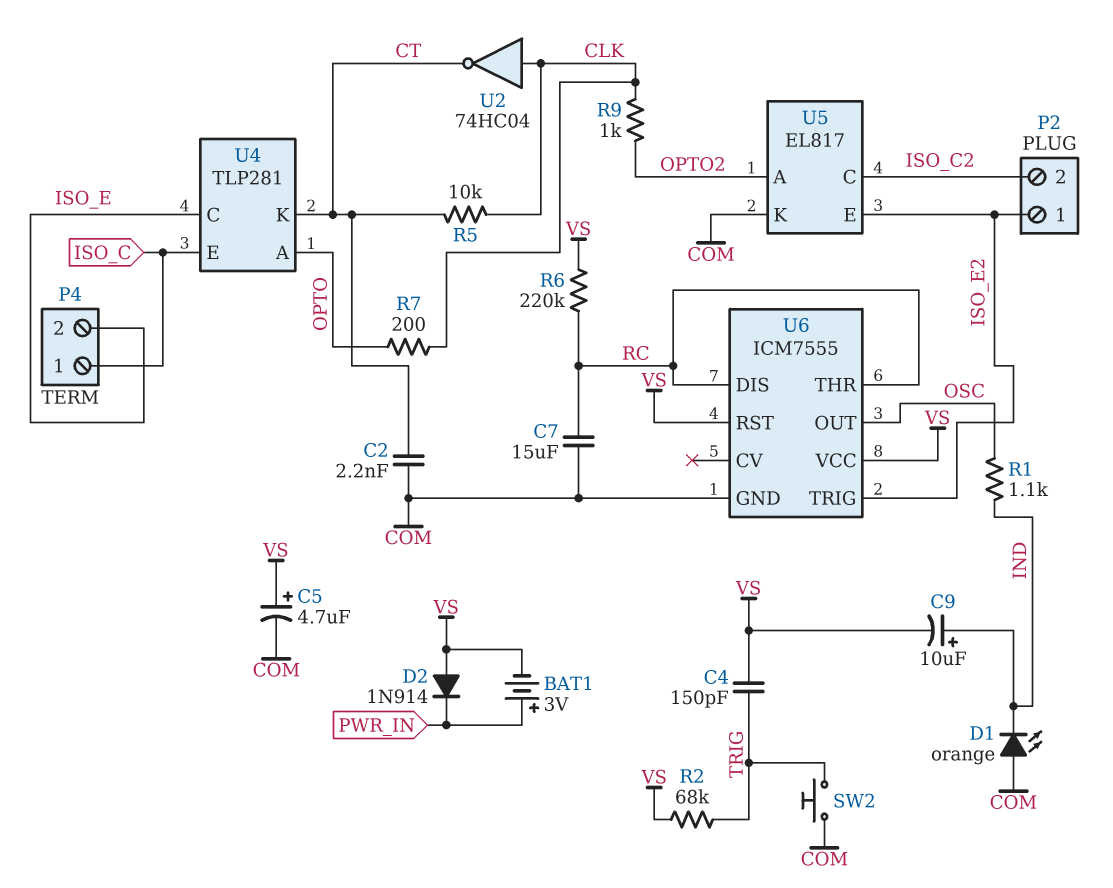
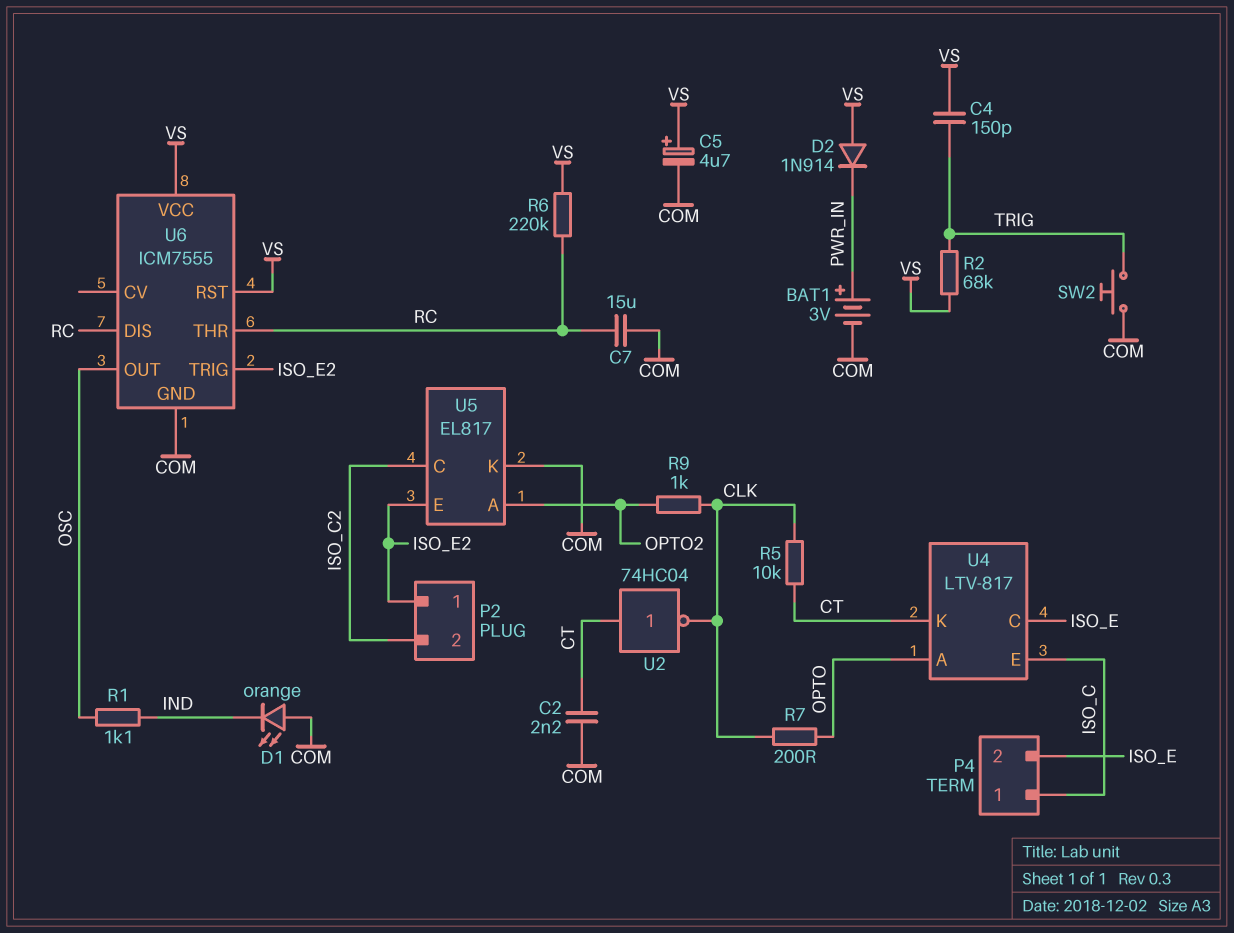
BAT1: 3V (plus PWR_IN, minus VS) -> 3V (plus PWR_IN, minus COM)
C9: 10uF (plus IND, minus VS) -> none
U2: NOT 74HC04 (in CLK, out CT) -> NOT 74HC04 (in CT, out CLK)
U4: TLP281 -> LTV-817

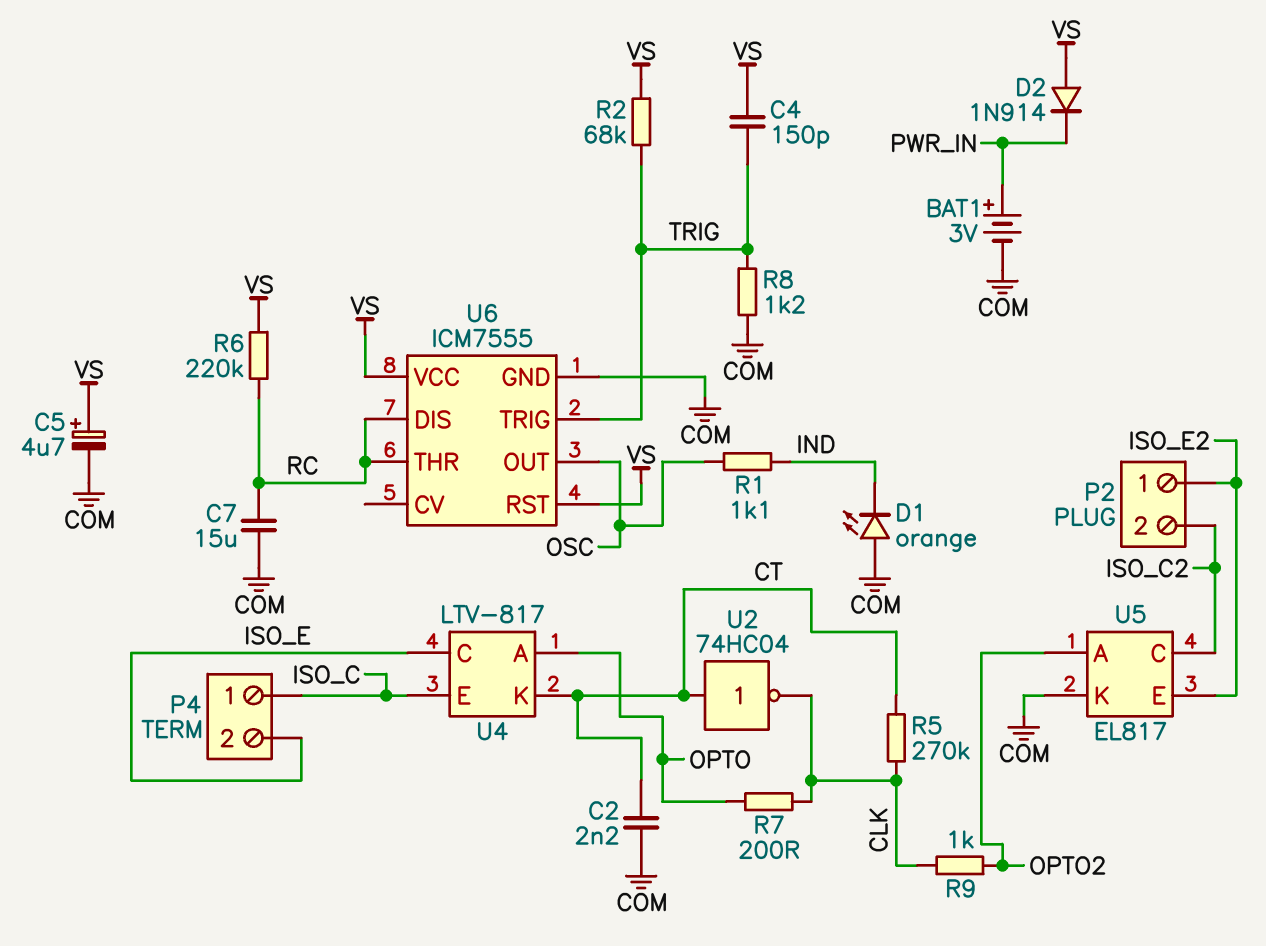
R5: 10k (CLK, CT) -> 270k (CLK, CT)
R8: none -> 1.2k (COM, TRIG)
SW2: button (COM, TRIG) -> none
U6 pin TRIG: ISO_E2 -> TRIG

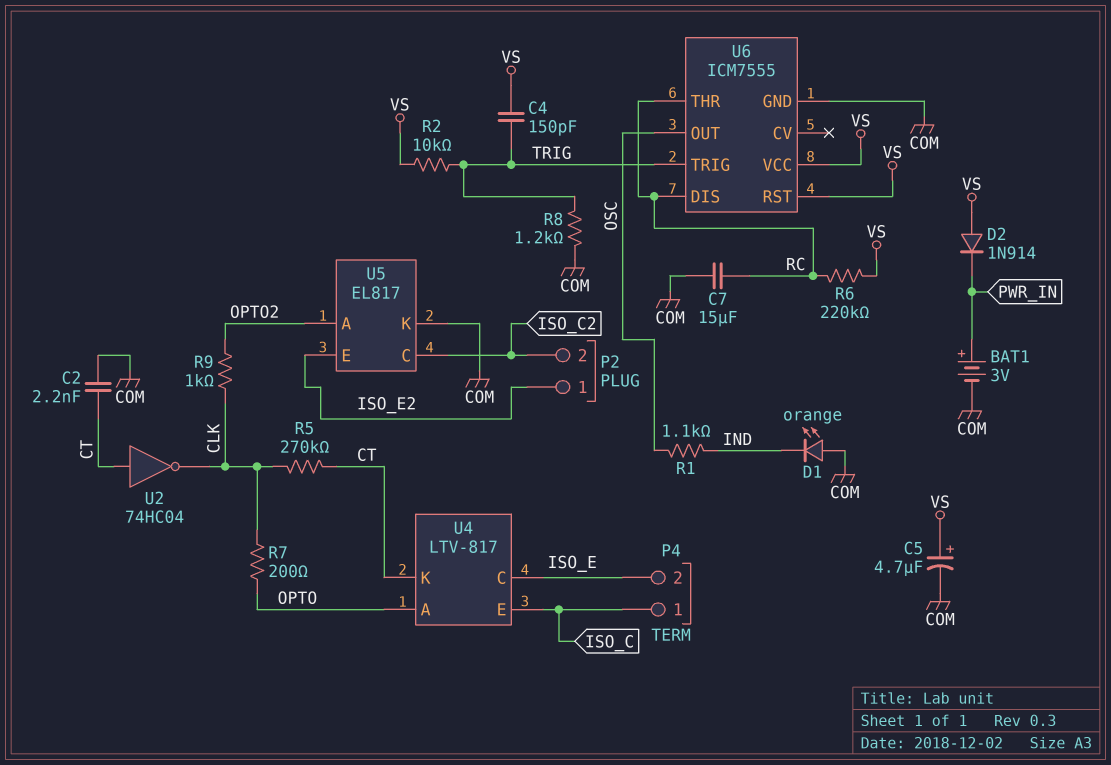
R2: 68k (TRIG, VS) -> 10k (TRIG, VS)

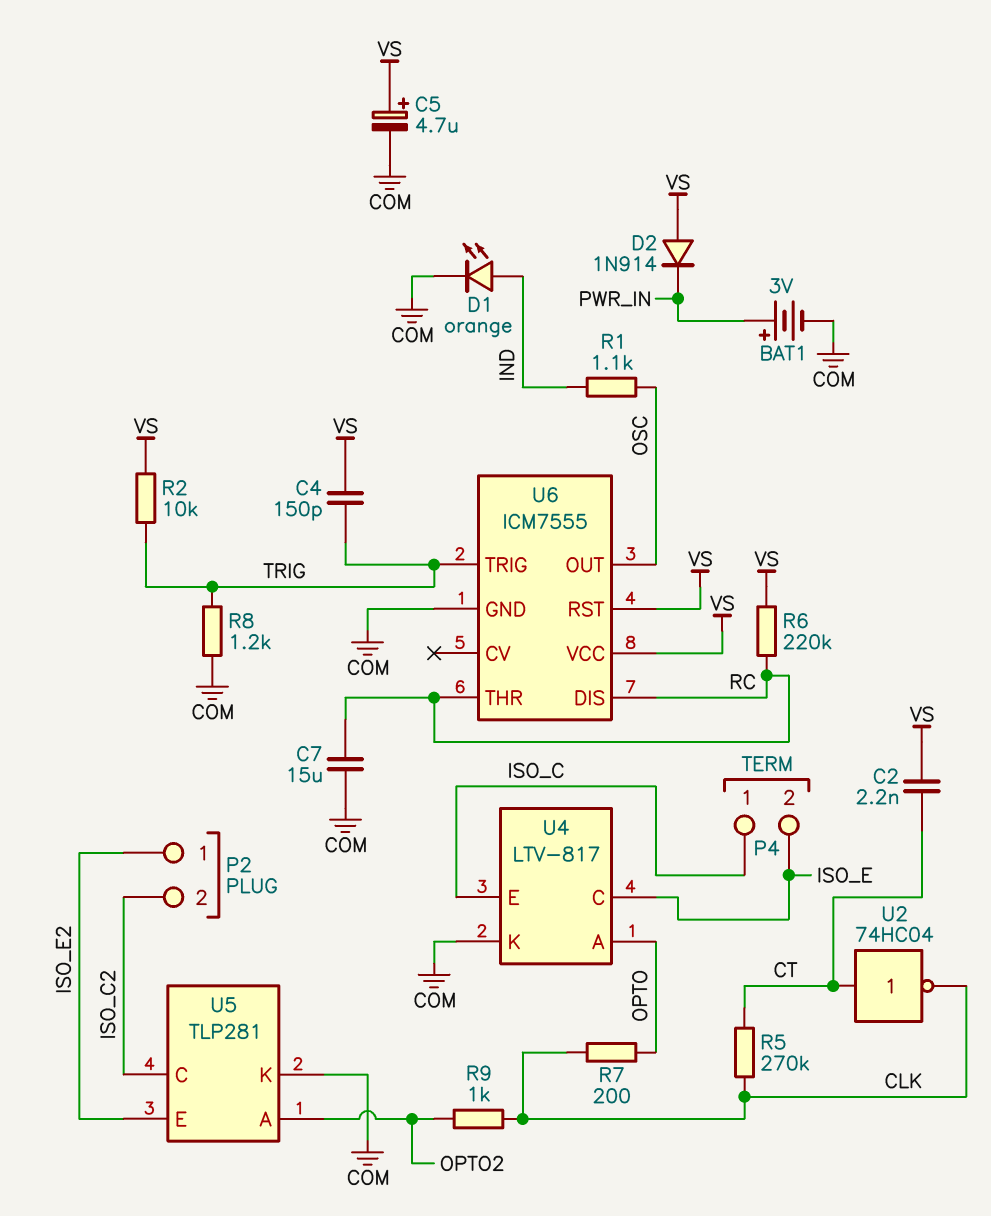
C2: 2.2nF (COM, CT) -> 2.2nF (CT, VS)
D1: LED orange (A COM, K IND) -> LED orange (A IND, K COM)
U4 pin K: CT -> COM
U5: EL817 -> TLP281

